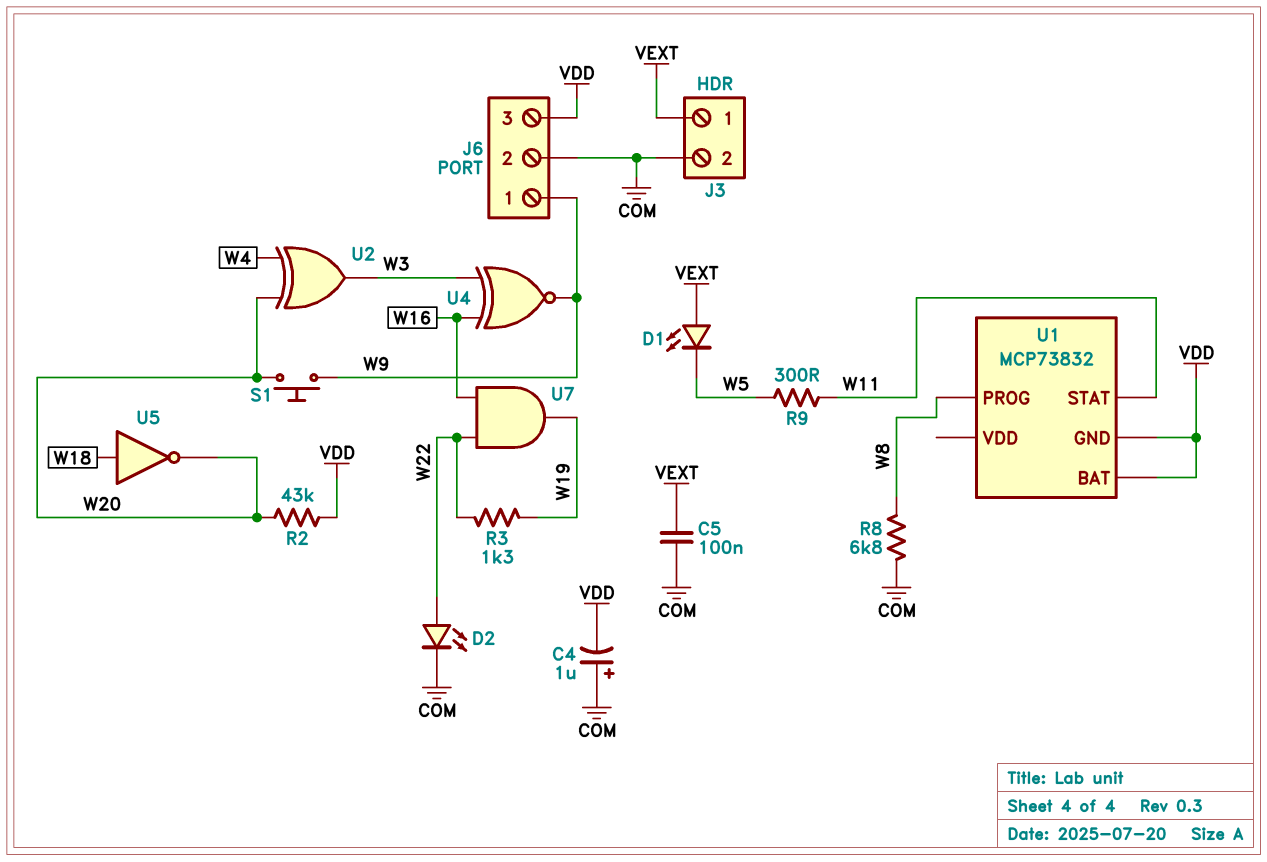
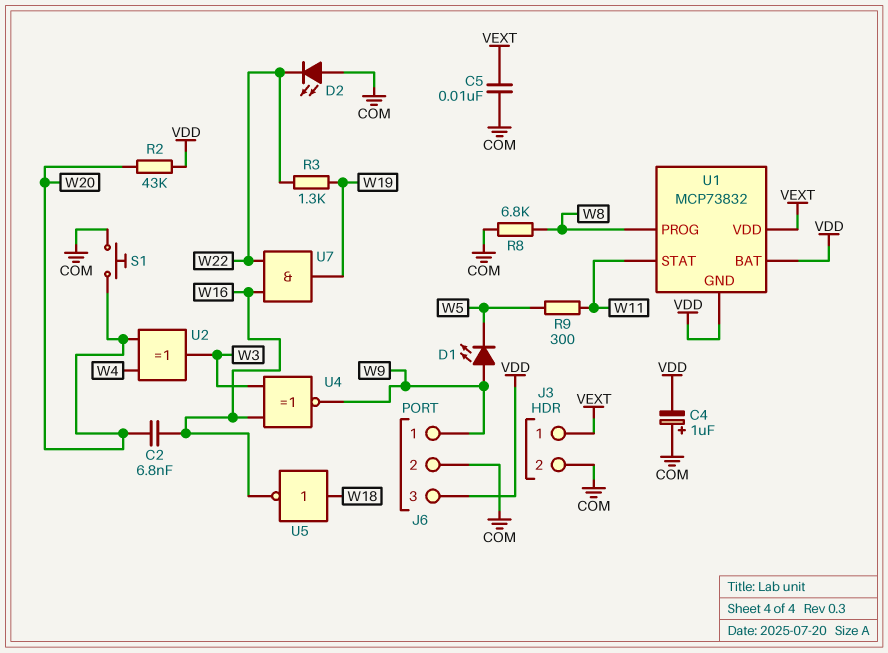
C2: none -> 6.8nF (W16, W20)
C5: 100nF (COM, VEXT) -> 10nF (COM, VEXT)
D1: LED (A VEXT, K W5) -> LED (A W9, K W5)
D2: LED (A W22, K COM) -> LED (A COM, K W22)
S1: button (W9, W20) -> button (COM, W20)
U1 pin VDD: none -> VEXT
U5: NOT (in W18, out W20) -> NOT (in W18, out W16)

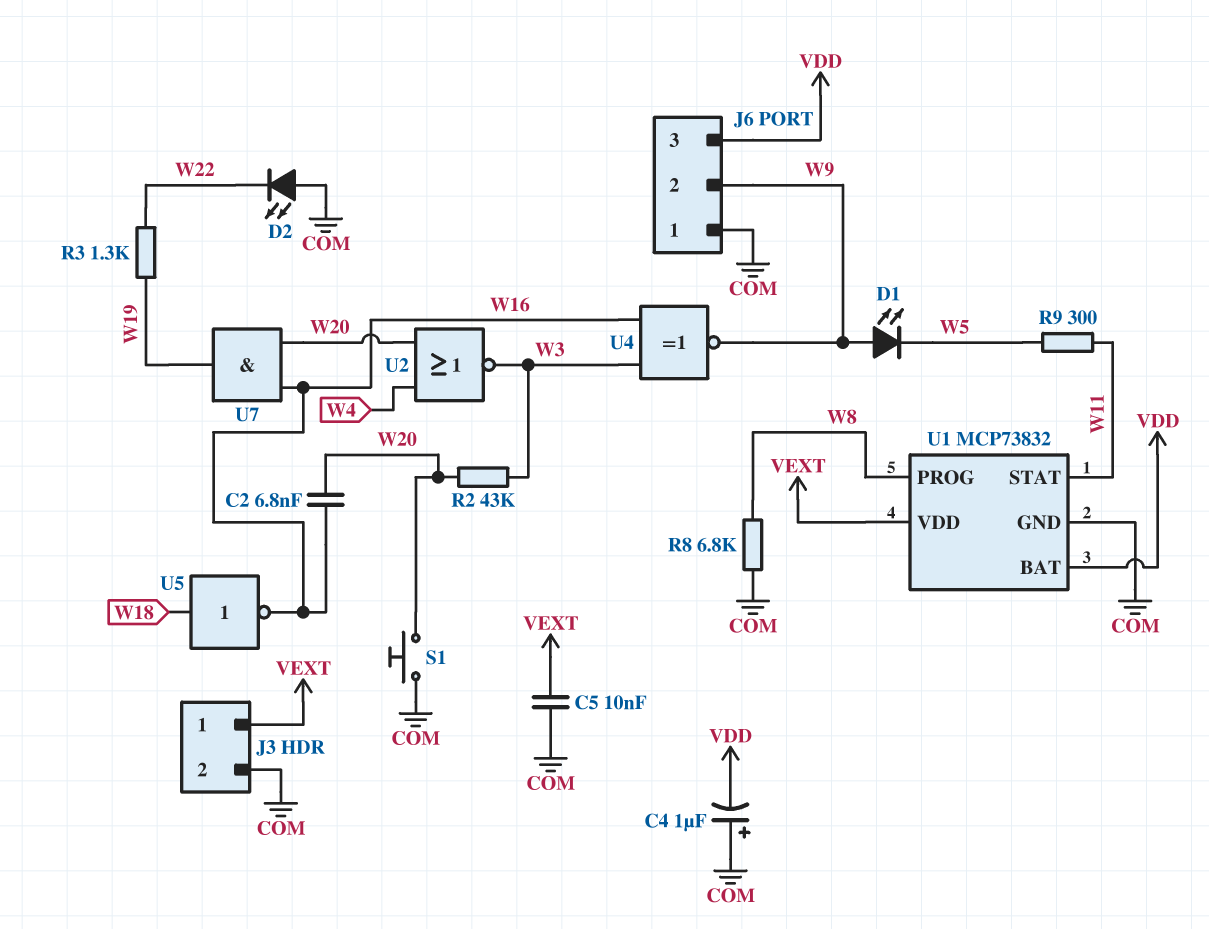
J6 pin 1: W9 -> COM
J6 pin 2: COM -> W9
R2: 43k (VDD, W20) -> 43k (W3, W20)
U1 pin GND: VDD -> COM
U2: XOR (in W4, in W20, out W3) -> NOR (in W4, in W20, out W3)
U7: AND (in W16, in W22, out W19) -> AND (in W16, in W20, out W19)

